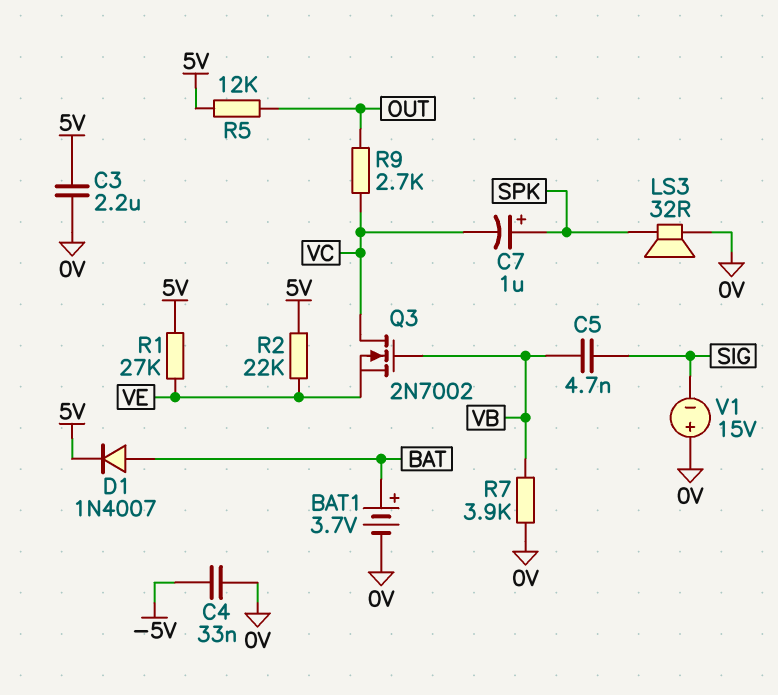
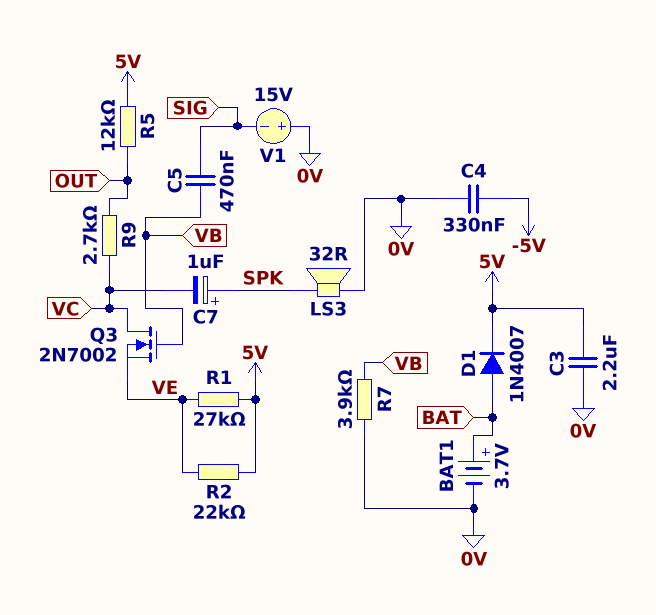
C4: 33nF (-5V, 0V) -> 330nF (-5V, 0V)
C5: 4.7nF (SIG, VB) -> 470nF (SIG, VB)

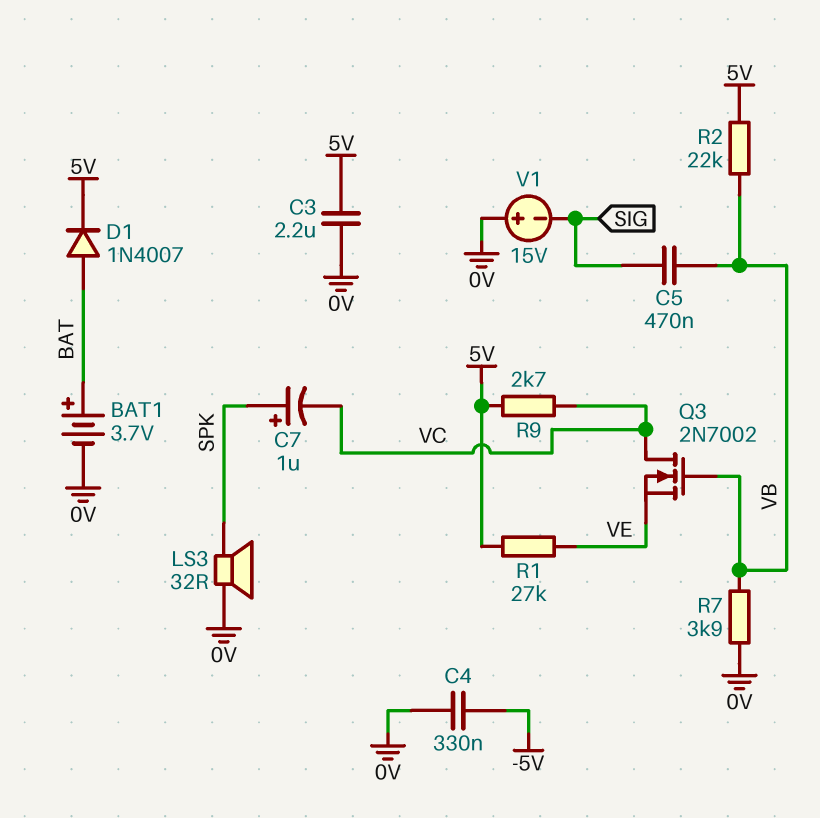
R2: 22k (5V, VE) -> 22k (5V, VB)
R5: 12k (5V, OUT) -> none
R9: 2.7k (OUT, VC) -> 2.7k (5V, VC)

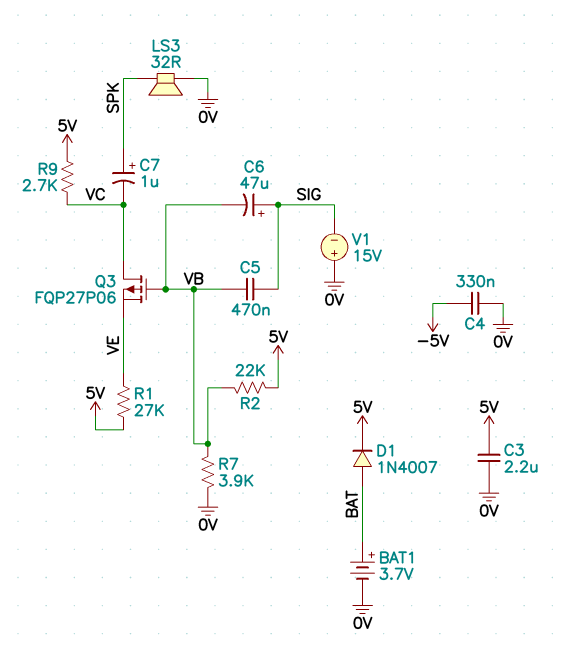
C6: none -> 47uF (plus SIG, minus VB)
Q3: NMOS 2N7002 (G VB, D VC, S VE) -> PMOS FQP27P06 (G VB, D VC, S VE)

